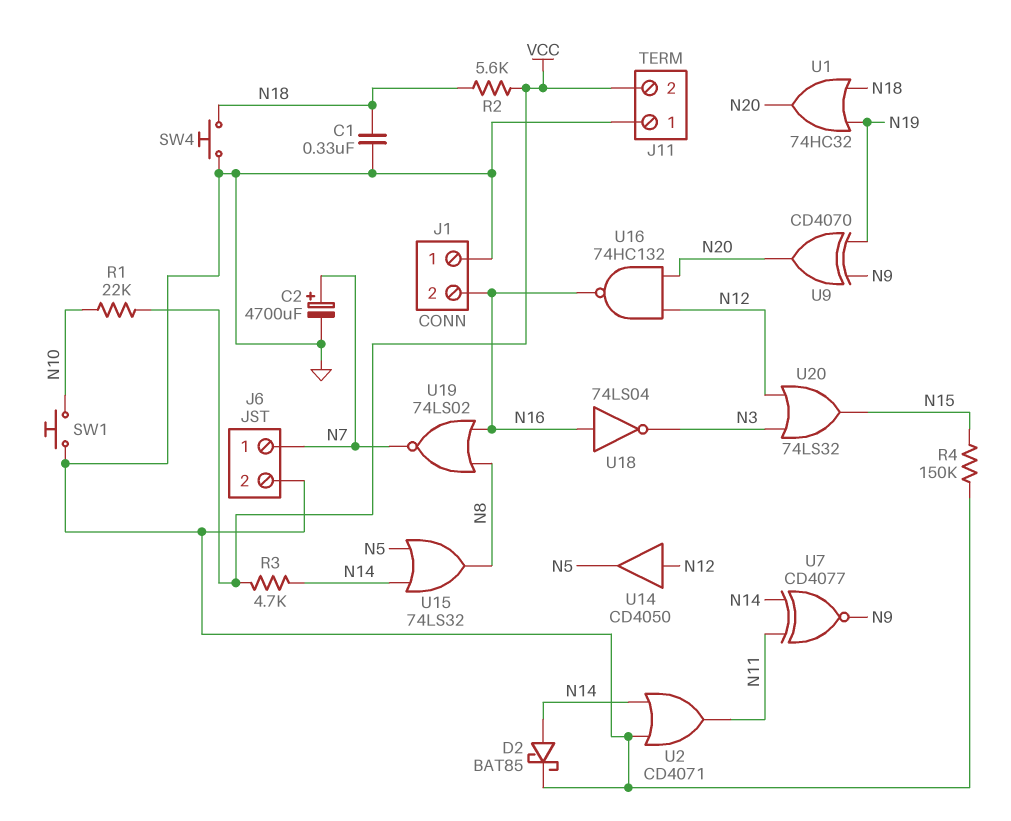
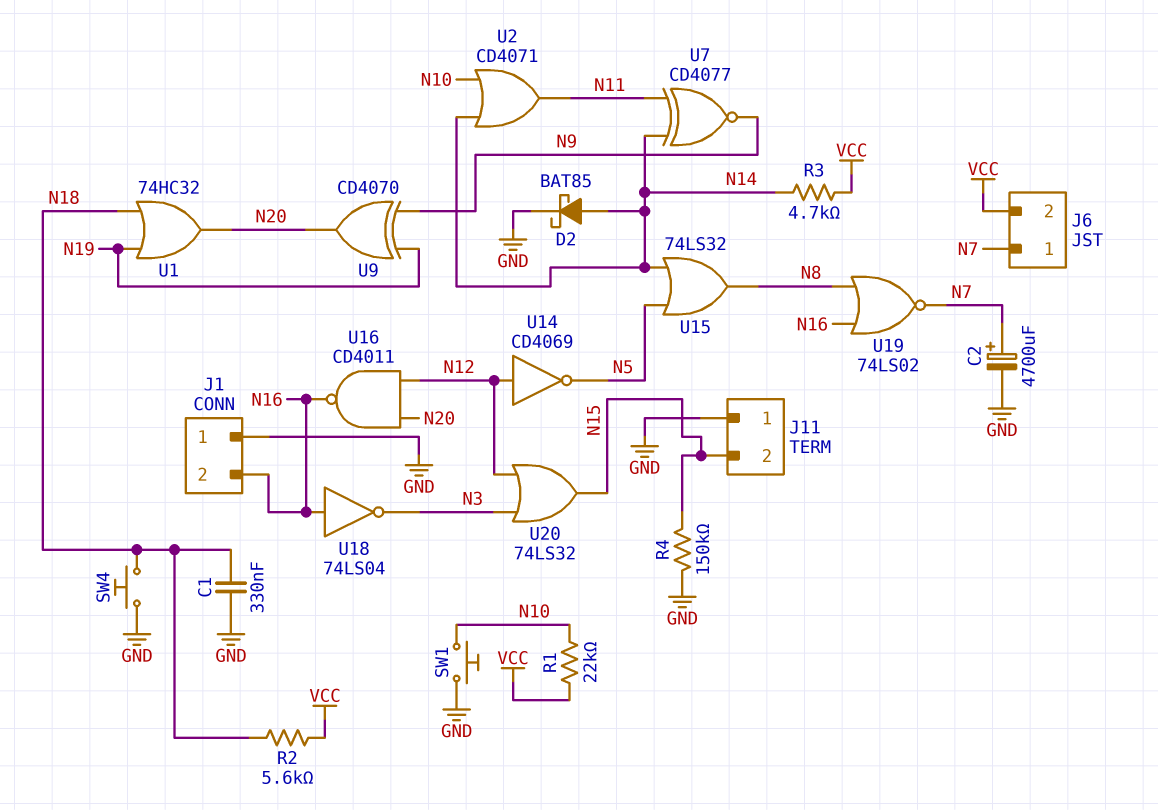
J6 pin 2: GND -> VCC
J11 pin 2: VCC -> N15
U2: OR CD4071 (in GND, in N14, out N11) -> OR CD4071 (in N10, in N14, out N11)
U14: buffer CD4050 (in N12, out N5) -> NOT CD4069 (in N12, out N5)
U16: NAND 74HC132 (in N12, in N20, out N16) -> NAND CD4011 (in N12, in N20, out N16)

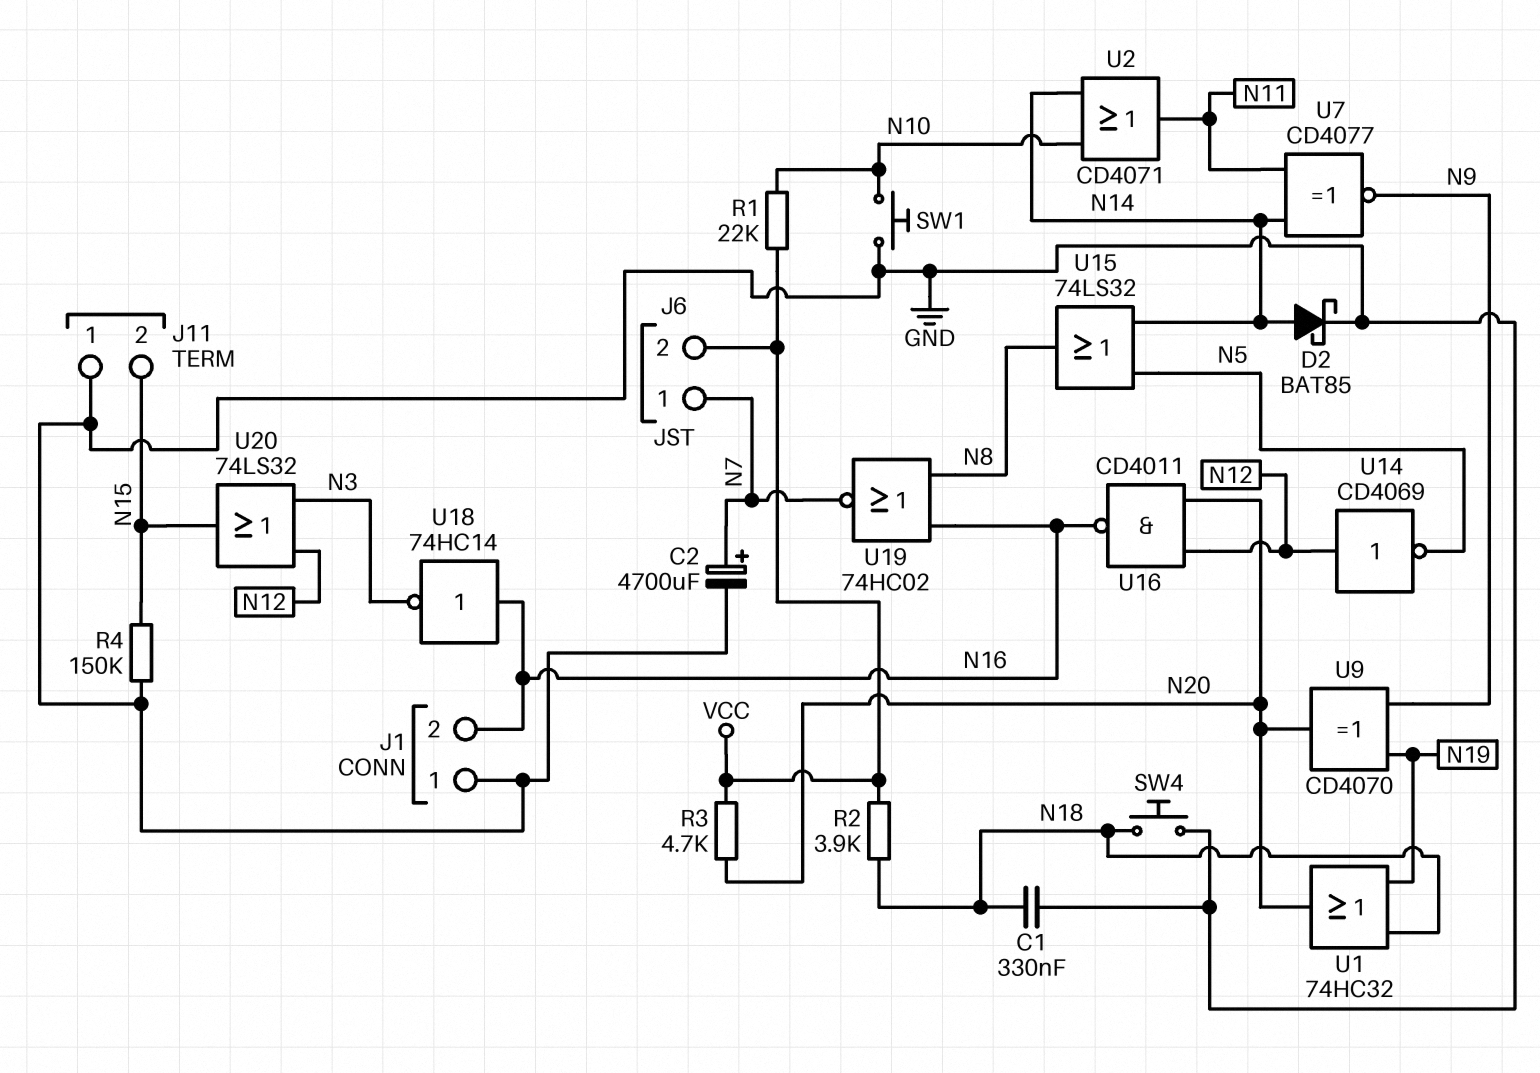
R2: 5.6k (N18, VCC) -> 3.9k (N18, VCC)
R3: 4.7k (N14, VCC) -> 4.7k (N20, VCC)
U18: NOT 74LS04 (in N16, out N3) -> NOT 74HC14 (in N16, out N3)
U19: NOR 74LS02 (in N8, in N16, out N7) -> NOR 74HC02 (in N8, in N16, out N7)

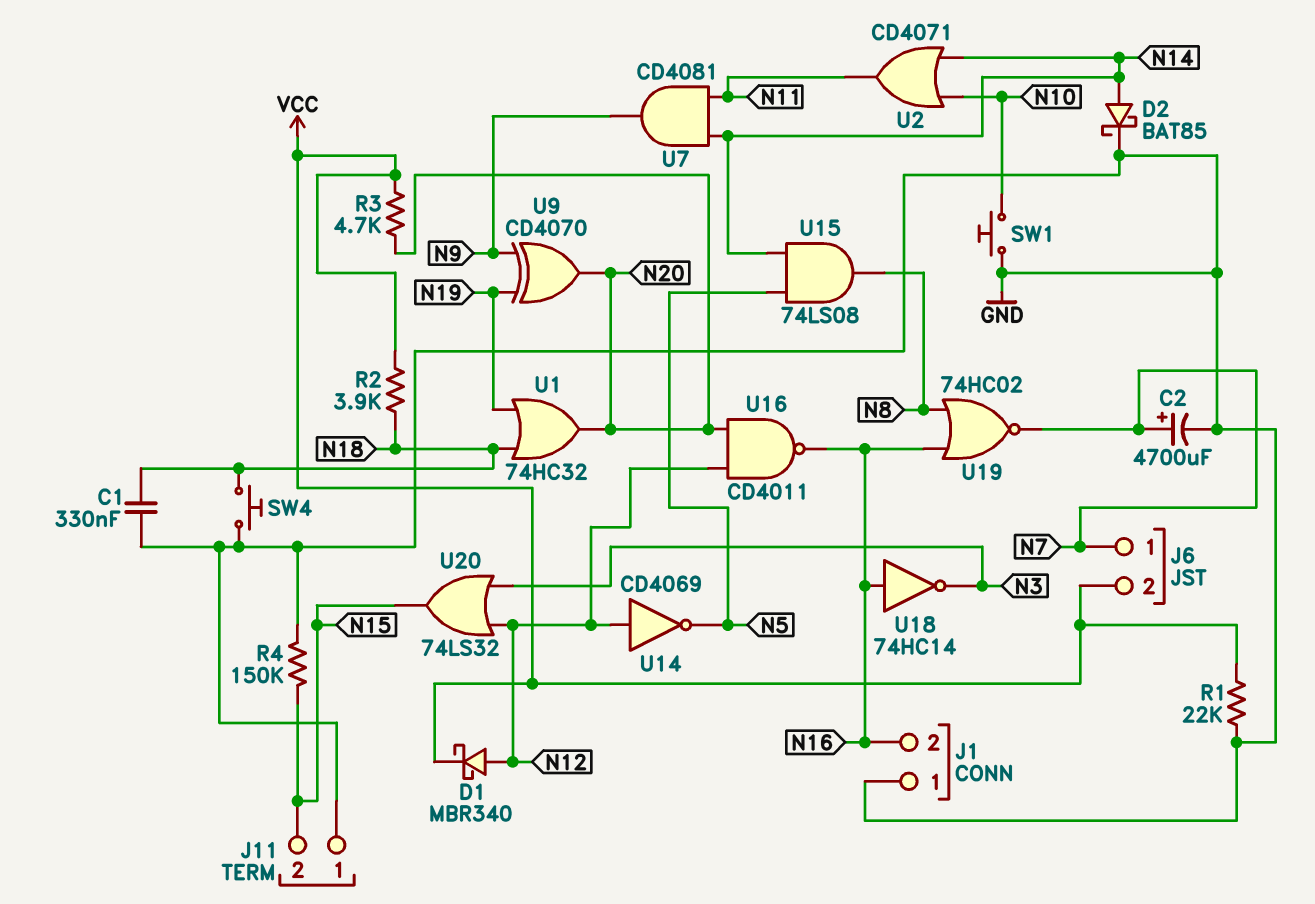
D1: none -> schottky MBR340 (A N12, K VCC)
R1: 22k (N10, VCC) -> 22k (GND, VCC)
U7: XNOR CD4077 (in N11, in N14, out N9) -> AND CD4081 (in N11, in N14, out N9)
U15: OR 74LS32 (in N5, in N14, out N8) -> AND 74LS08 (in N5, in N14, out N8)

